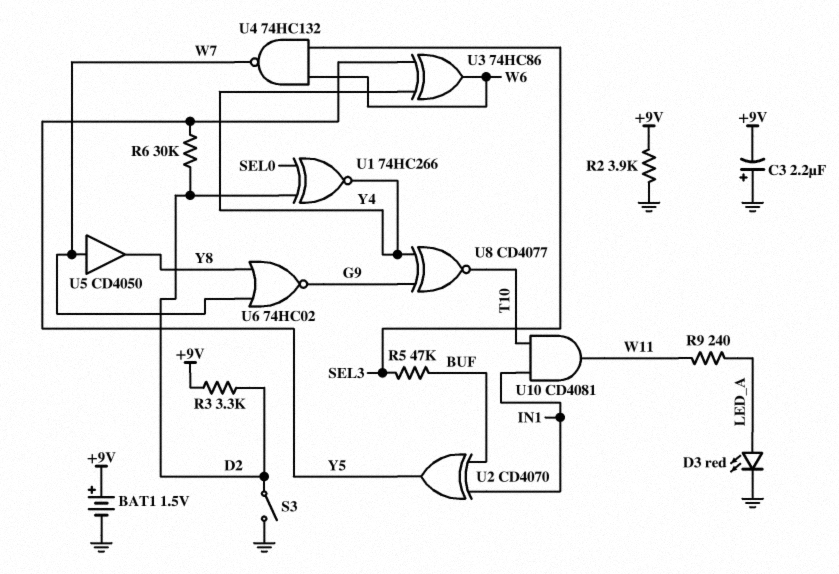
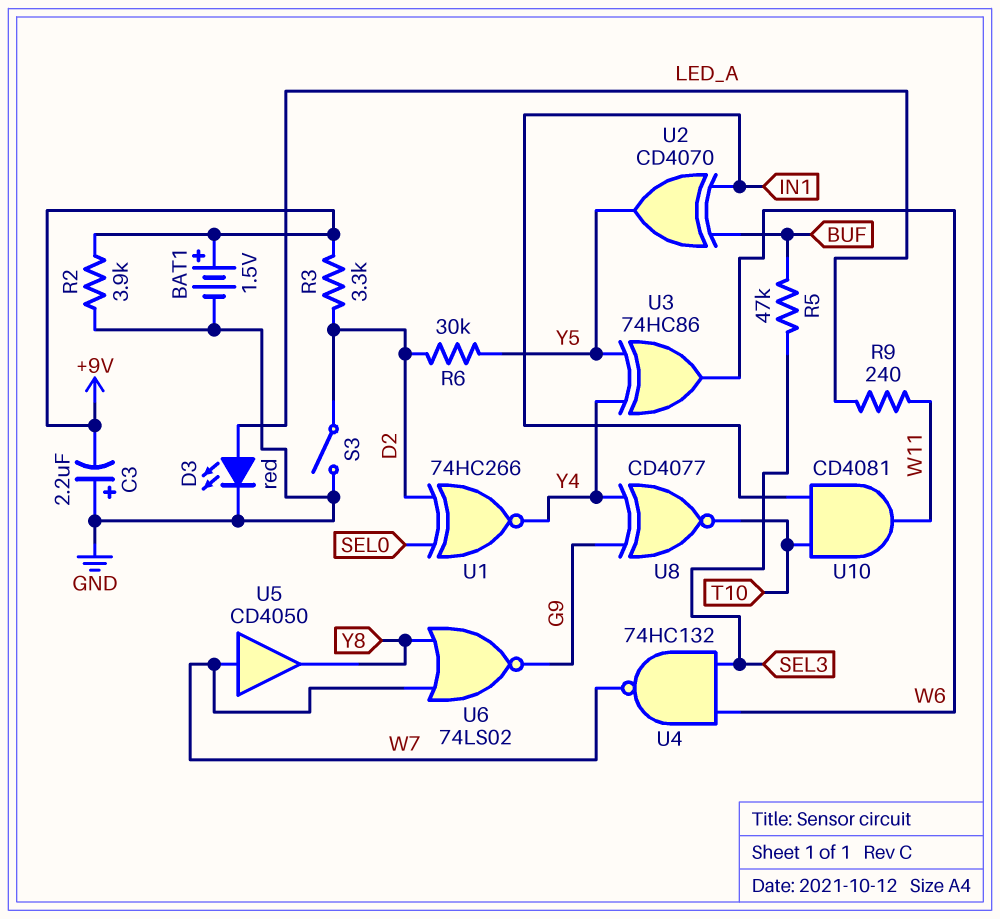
U6: NOR 74HC02 (in W7, in Y8, out G9) -> NOR 74LS02 (in W7, in Y8, out G9)

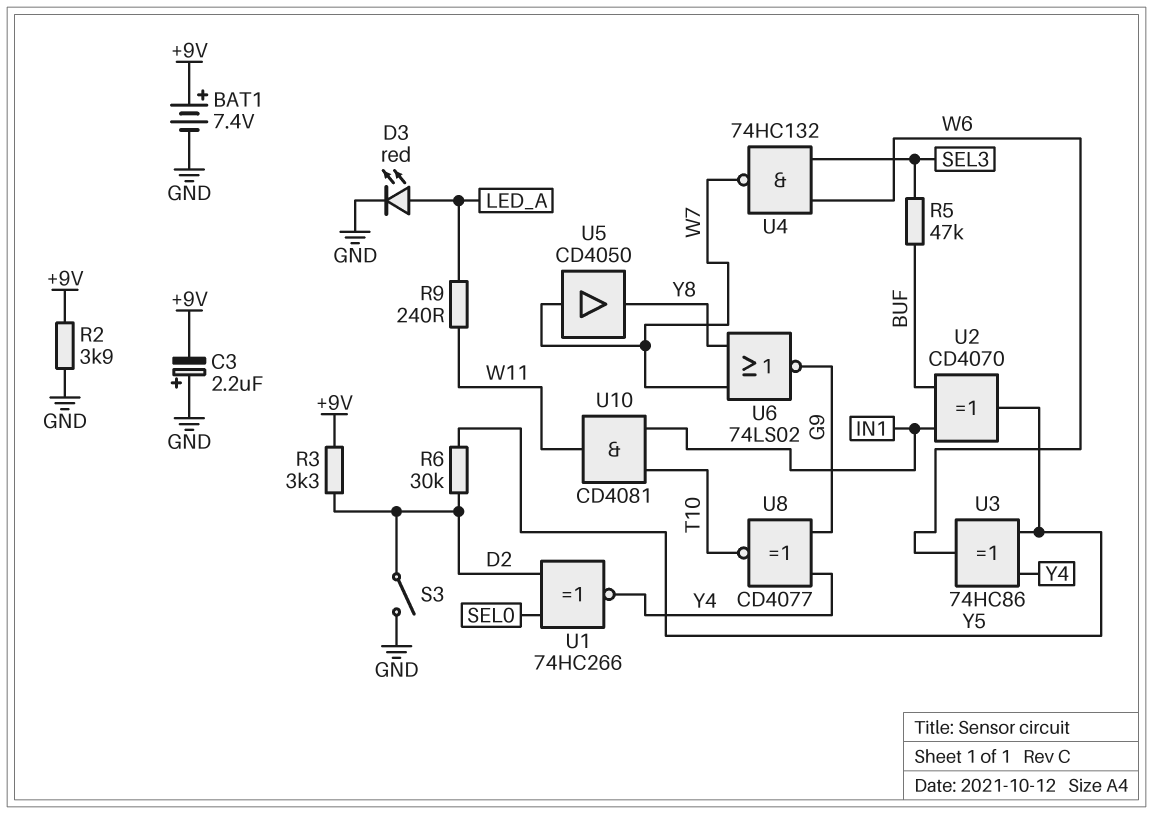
BAT1: 1.5V (plus +9V, minus GND) -> 7.4V (plus +9V, minus GND)

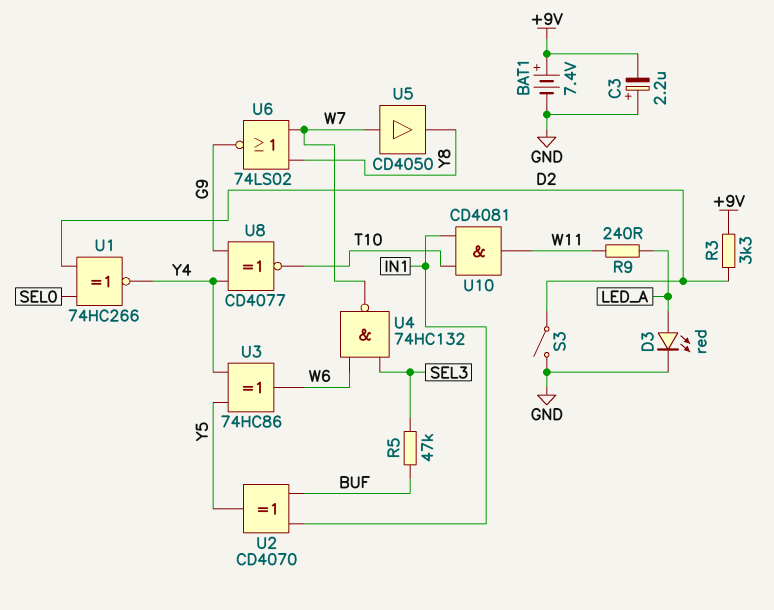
R2: 3.9k (+9V, GND) -> none
R6: 30k (D2, Y5) -> none

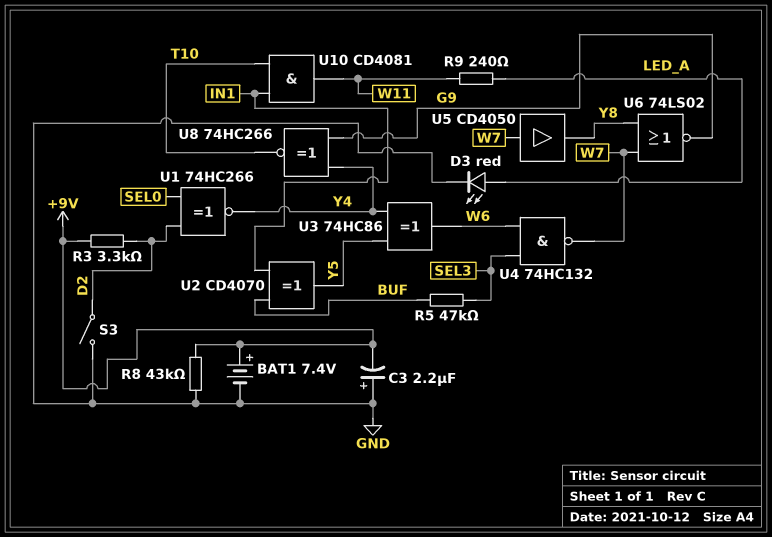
R8: none -> 43k (+9V, GND)
U8: XNOR CD4077 (in G9, in Y4, out T10) -> XNOR 74HC266 (in G9, in Y4, out T10)

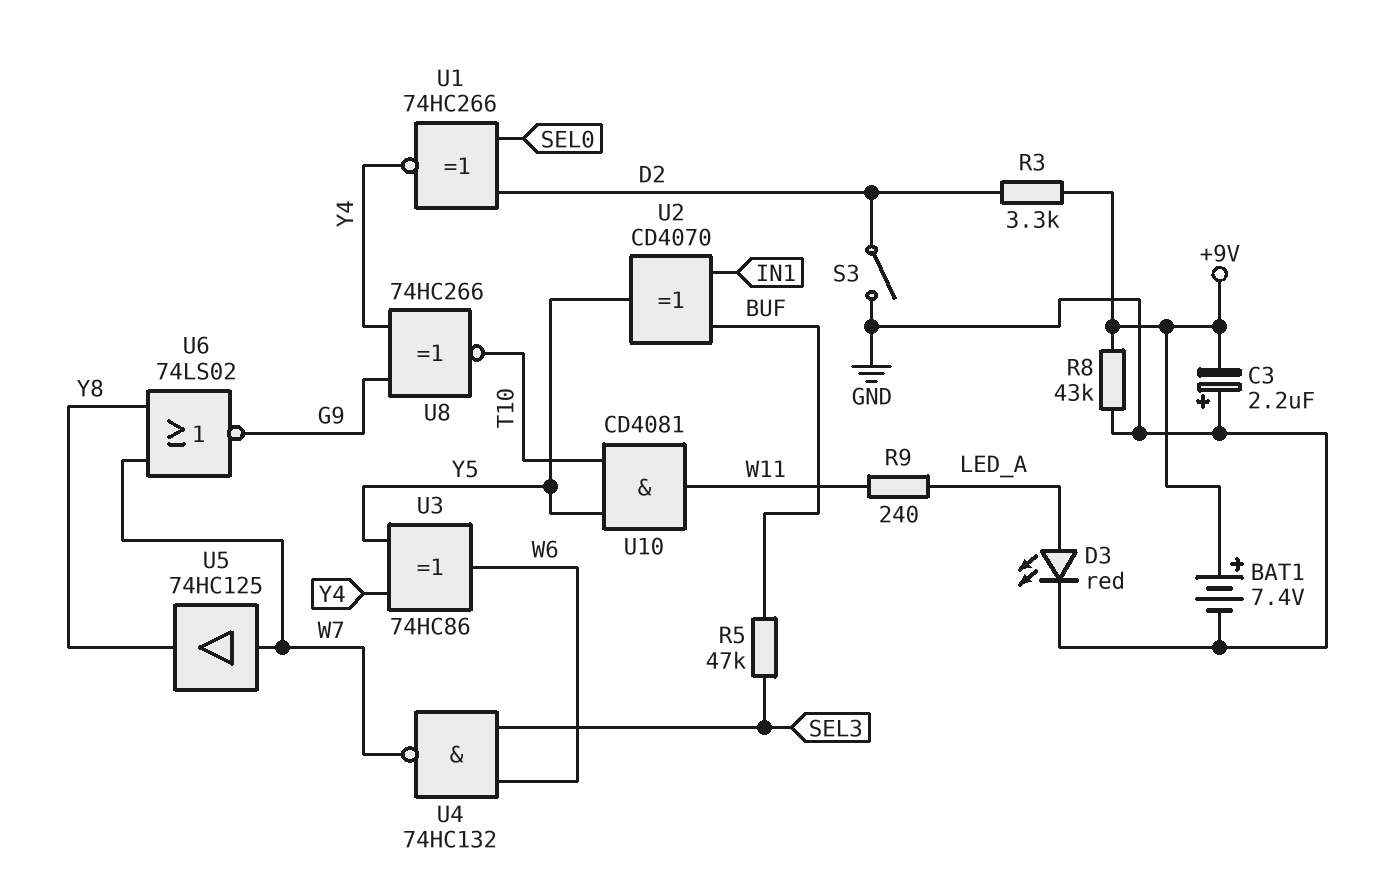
U5: buffer CD4050 (in W7, out Y8) -> buffer 74HC125 (in W7, out Y8)
U10: AND CD4081 (in IN1, in T10, out W11) -> AND CD4081 (in T10, in Y5, out W11)

